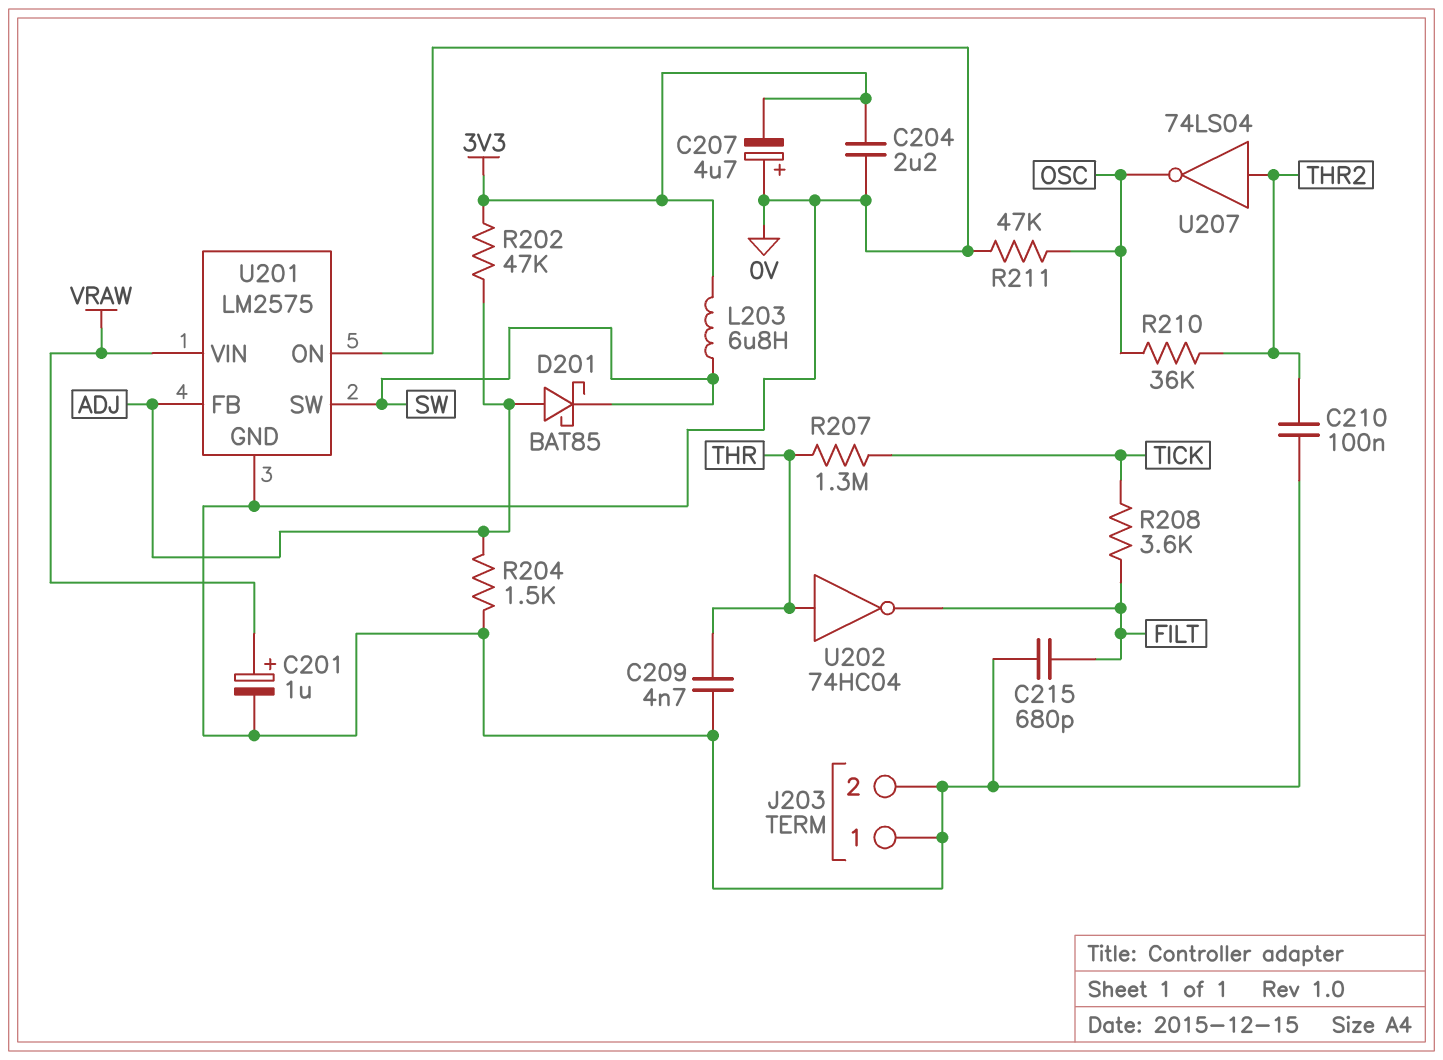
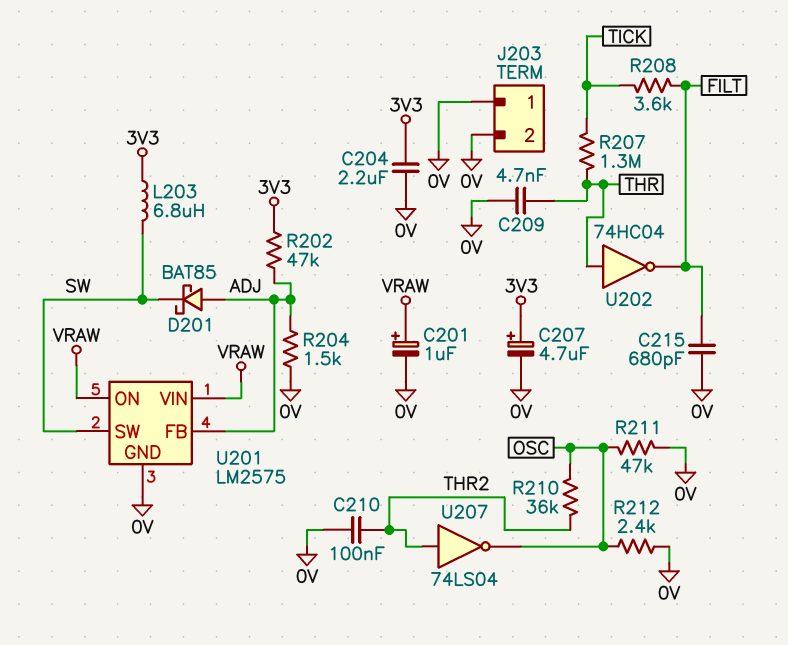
C207: 4.7uF (plus 0V, minus 3V3) -> 4.7uF (plus 3V3, minus 0V)
R212: none -> 2.4k (0V, OSC)
U201 pin ON: 0V -> VRAW

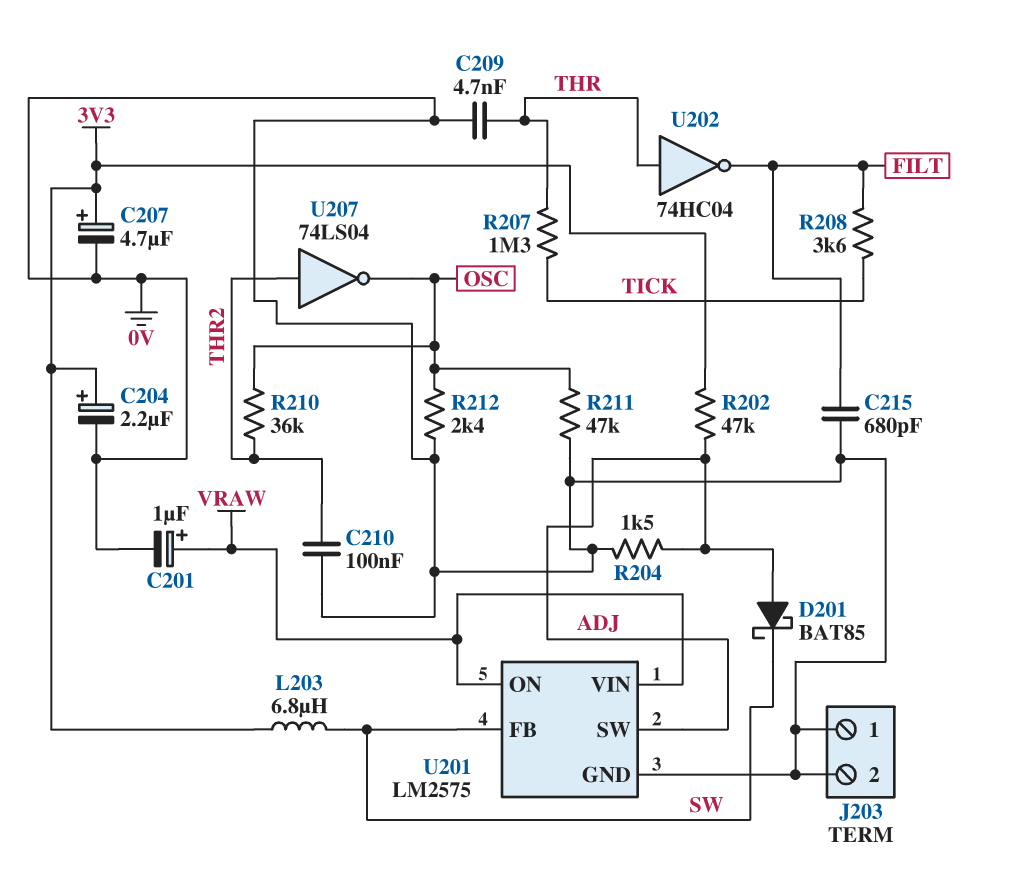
C204: 2.2uF (0V, 3V3) -> 2.2uF (plus 3V3, minus 0V)
U201 pin FB: ADJ -> SW
U201 pin SW: SW -> ADJ

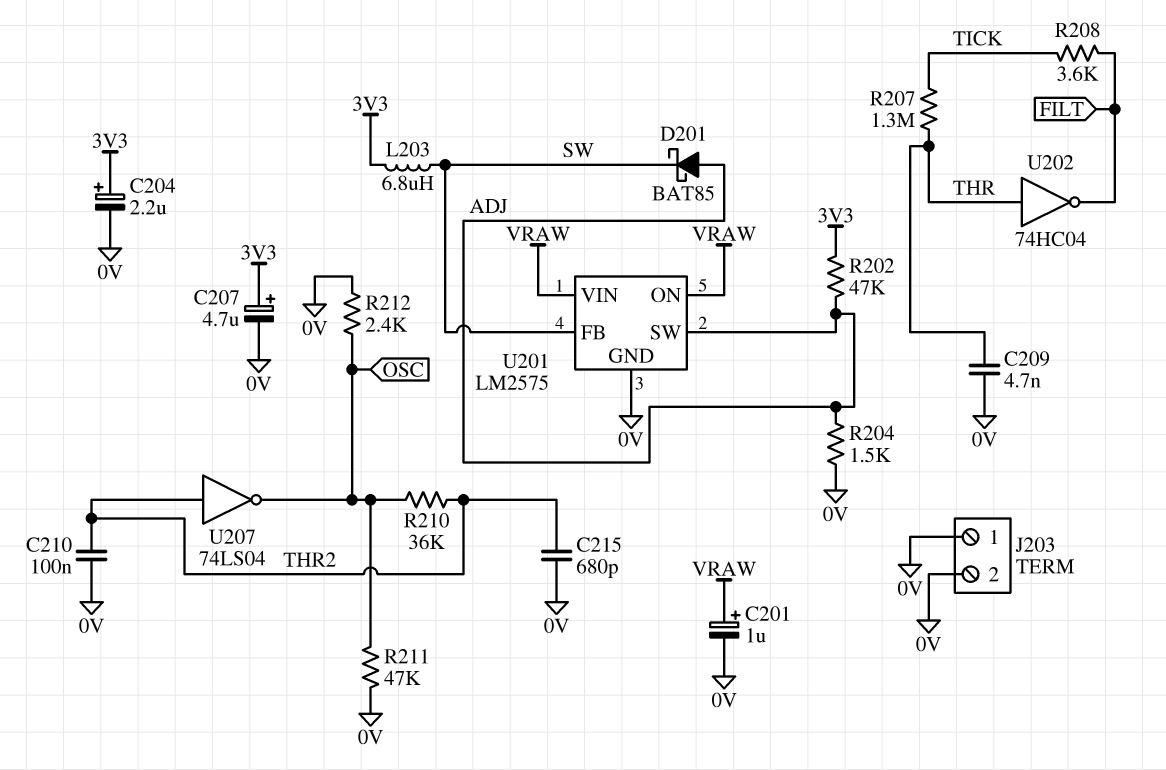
C215: 680pF (0V, FILT) -> 680pF (0V, THR2)

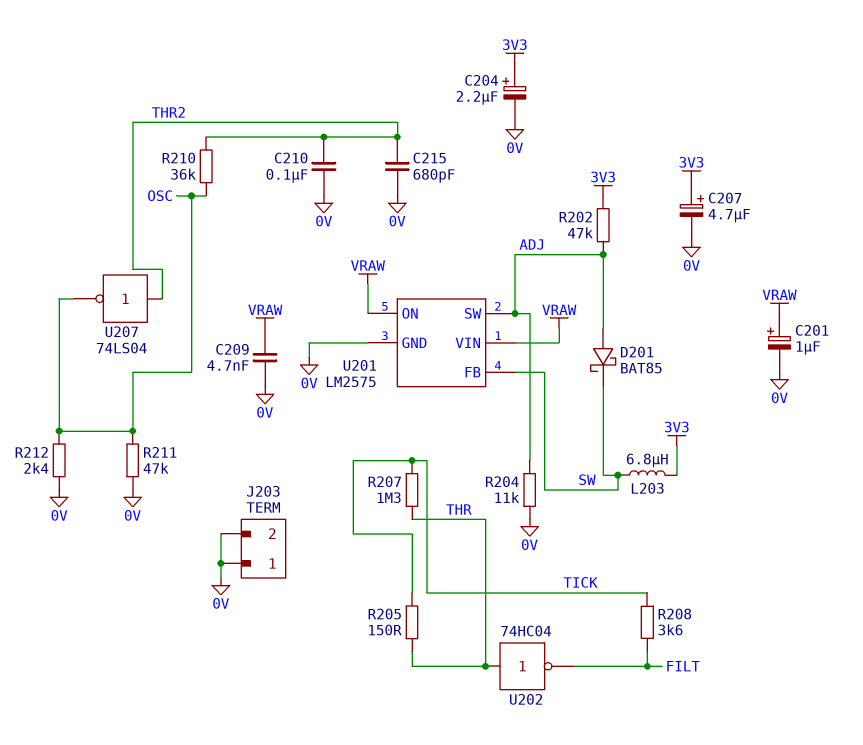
C209: 4.7nF (0V, THR) -> 4.7nF (0V, VRAW)
R204: 1.5k (0V, ADJ) -> 11k (0V, ADJ)
R205: none -> 150 (THR, TICK)

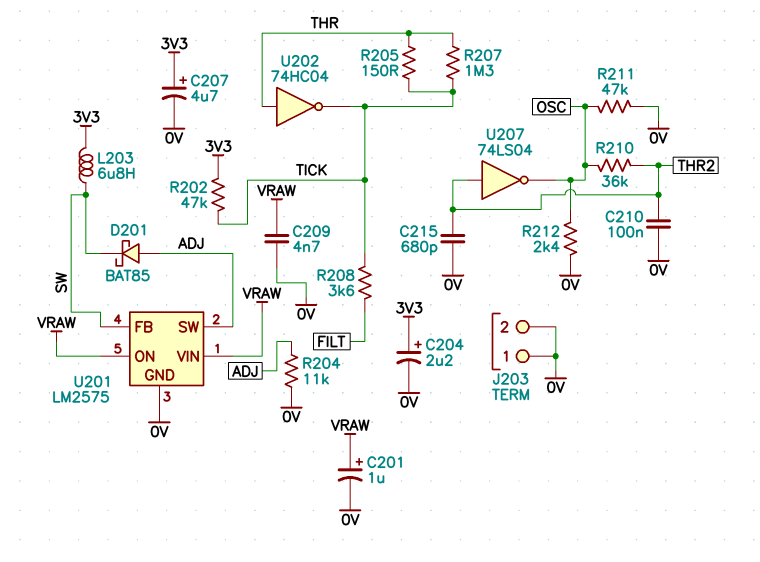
R202: 47k (3V3, ADJ) -> 47k (3V3, TICK)
U202: NOT 74HC04 (in THR, out FILT) -> NOT 74HC04 (in THR, out TICK)

